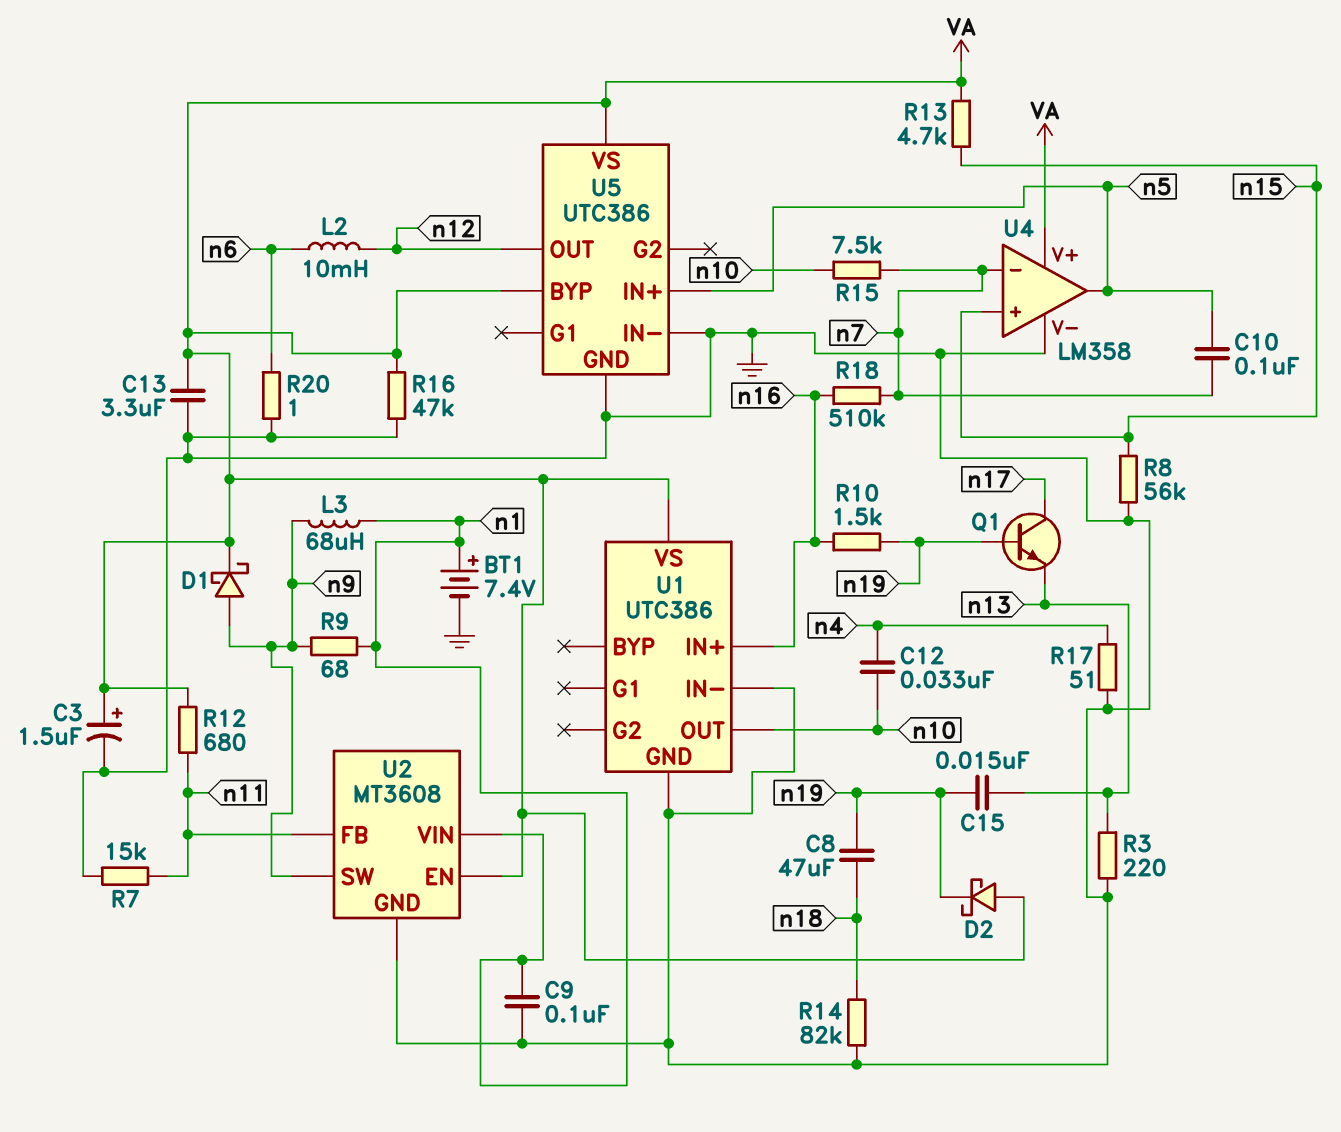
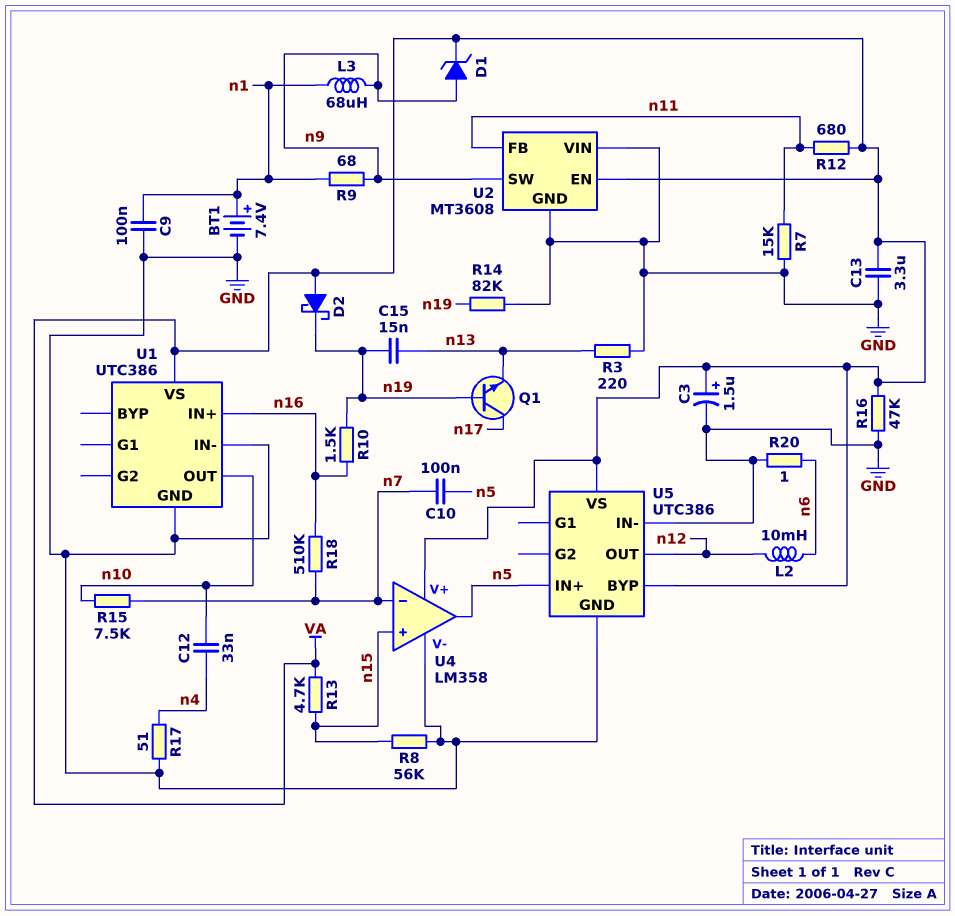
C8: 47uF (n18, n19) -> none
D1: schottky (A n9, K VA) -> zener (A n9, K VA)
R14: 82k (GND, n18) -> 82k (GND, n19)
U2 pin VIN: n1 -> GND

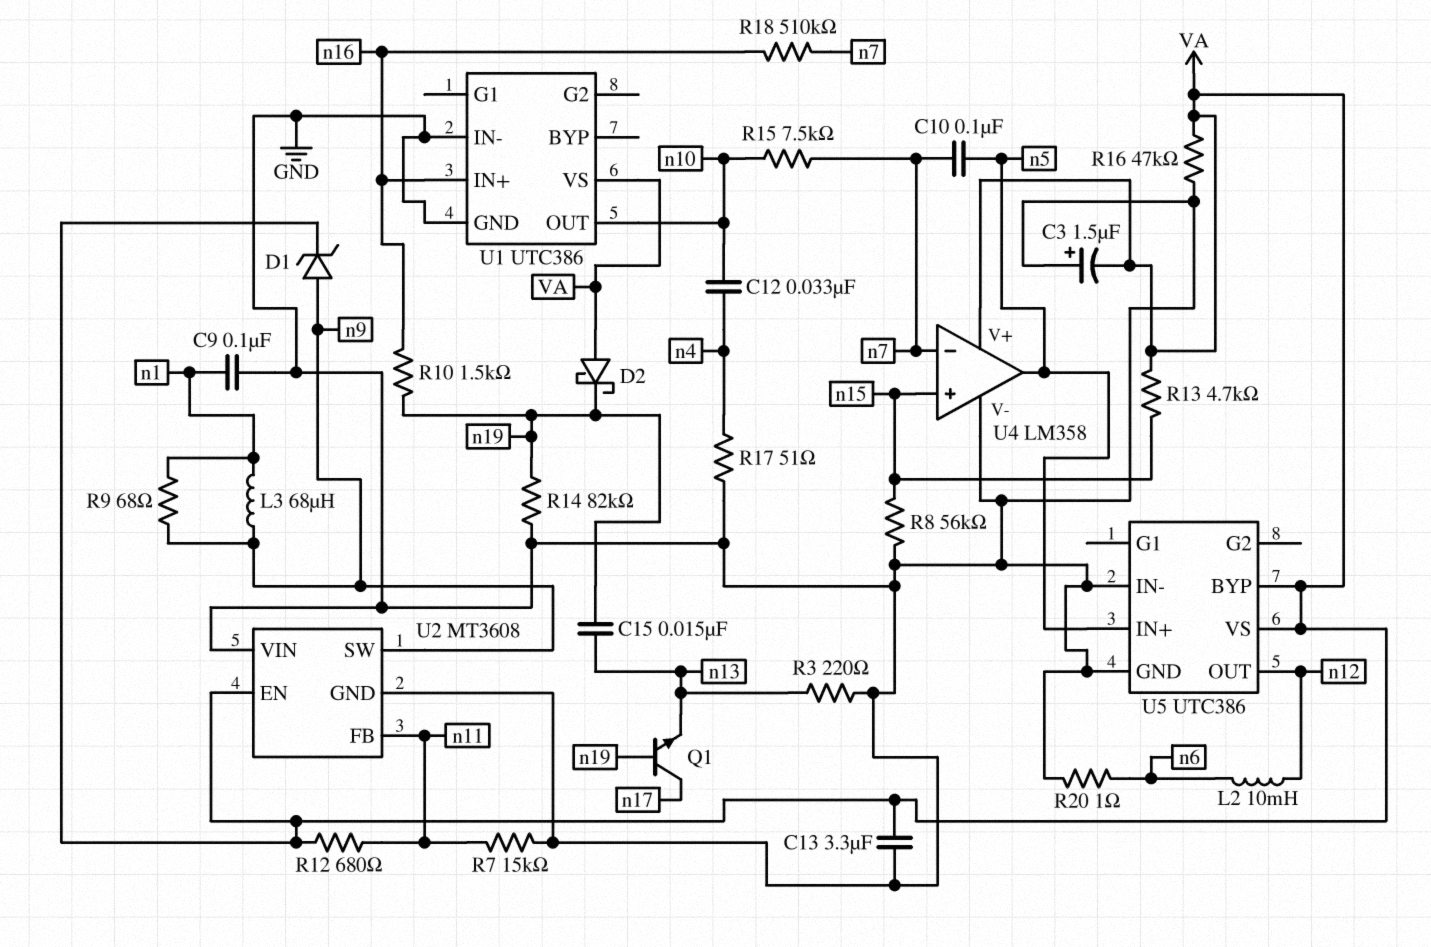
BT1: 7.4V (plus n1, minus GND) -> none
C3: 1.5uF (plus VA, minus GND) -> 1.5uF (plus GND, minus VA)

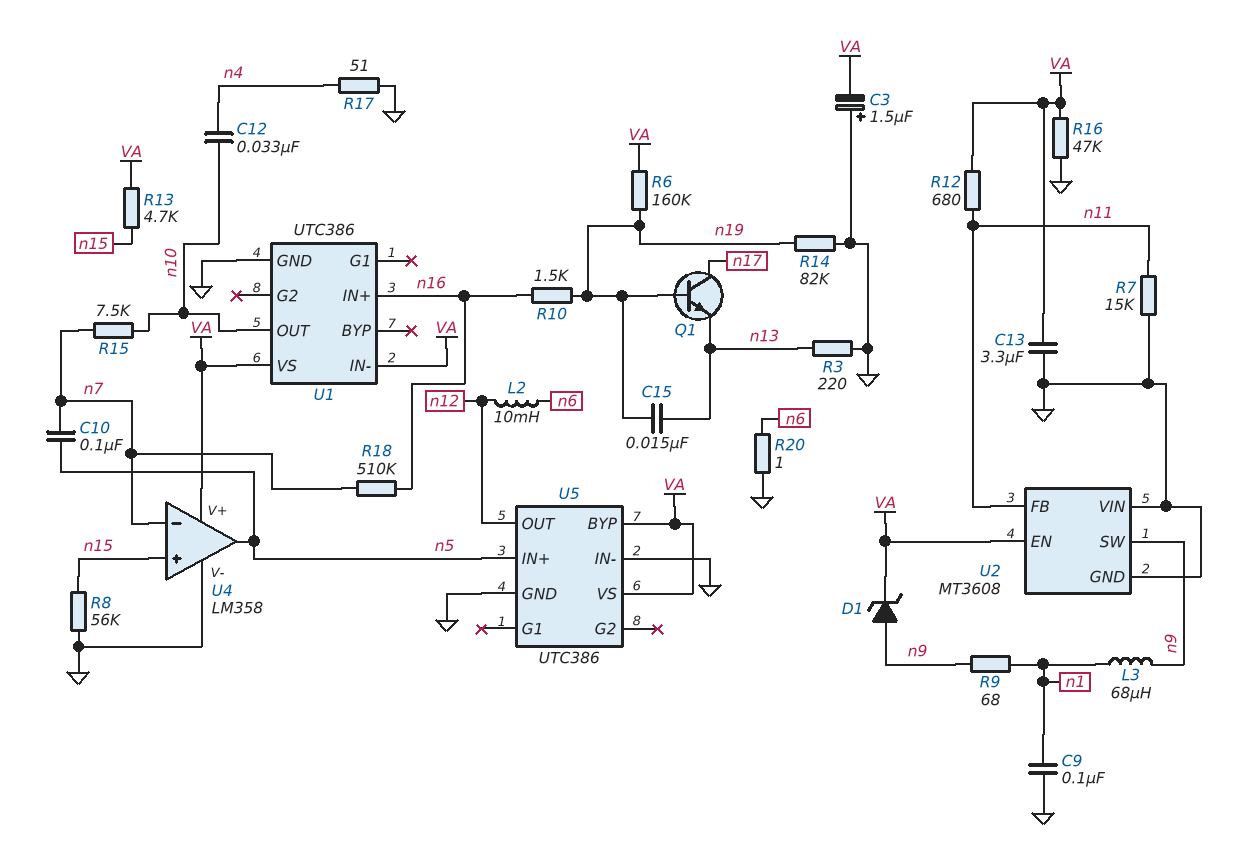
D2: schottky (A VA, K n19) -> none
R6: none -> 160k (VA, n19)
U1 pin IN-: GND -> VA

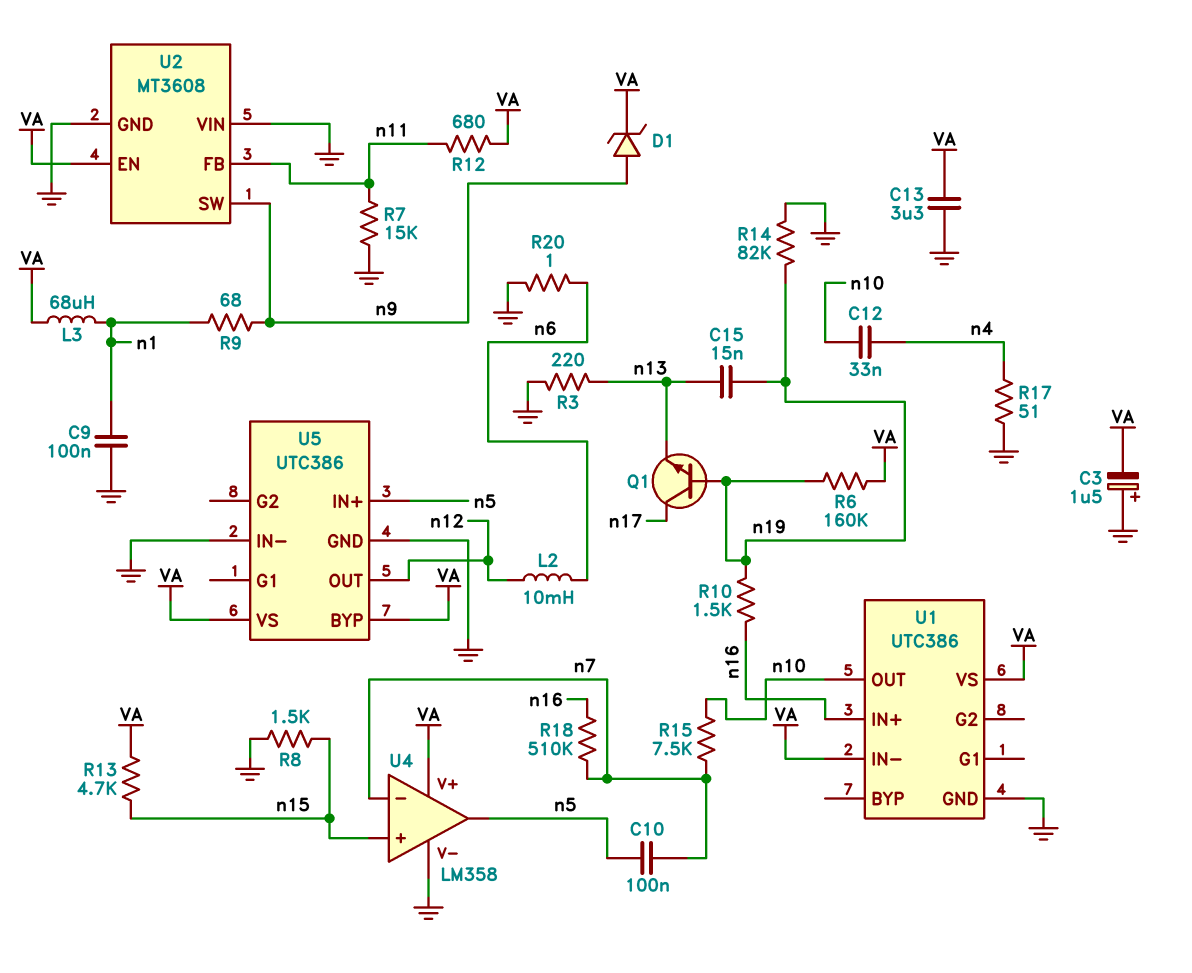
L3: 68uH (n1, n9) -> 68uH (VA, n1)
R8: 56k (GND, n15) -> 1.5k (GND, n15)
R16: 47k (GND, VA) -> none

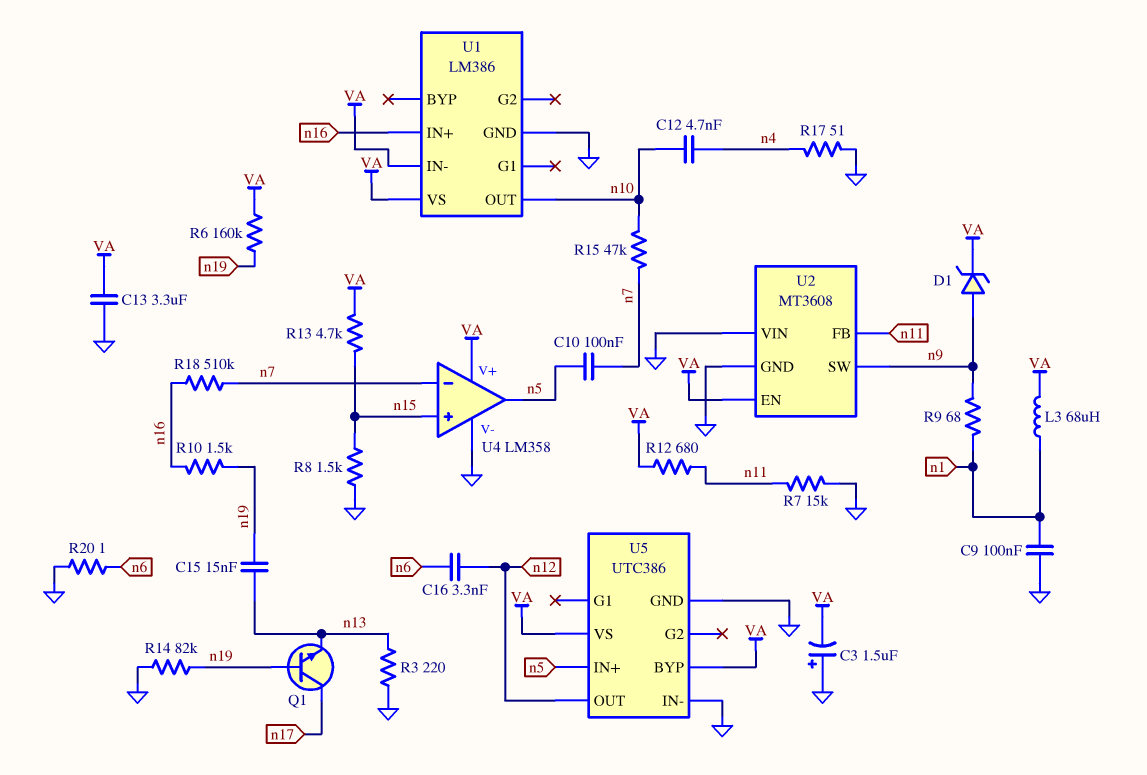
C12: 33nF (n4, n10) -> 4.7nF (n4, n10)
C16: none -> 3.3nF (n6, n12)
L2: 10mH (n6, n12) -> none
R15: 7.5k (n7, n10) -> 47k (n7, n10)
U1: UTC386 -> LM386

